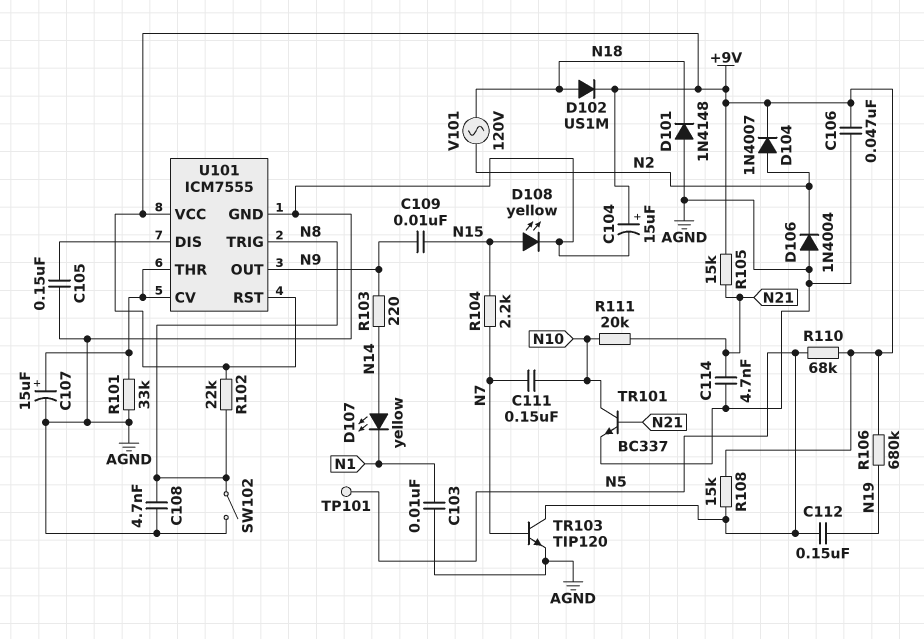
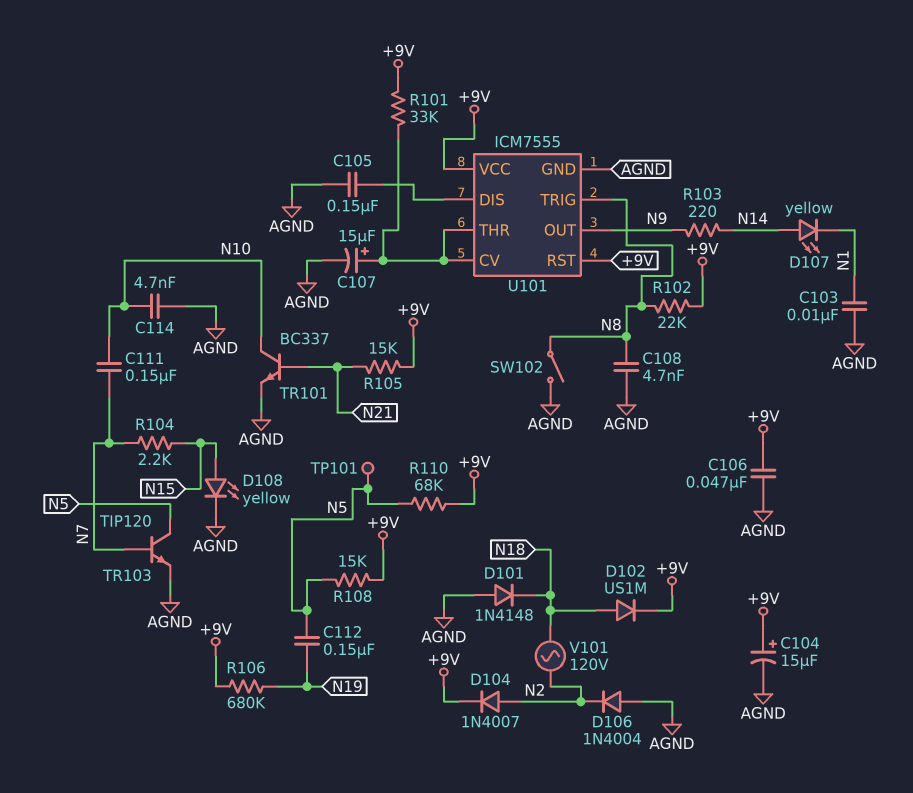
C109: 10nF (N9, N15) -> none
C114: 4.7nF (AGND, N21) -> 4.7nF (AGND, N10)
R101: 33k (AGND, U101/CV) -> 33k (+9V, U101/CV)
R111: 20k (N10, N21) -> none

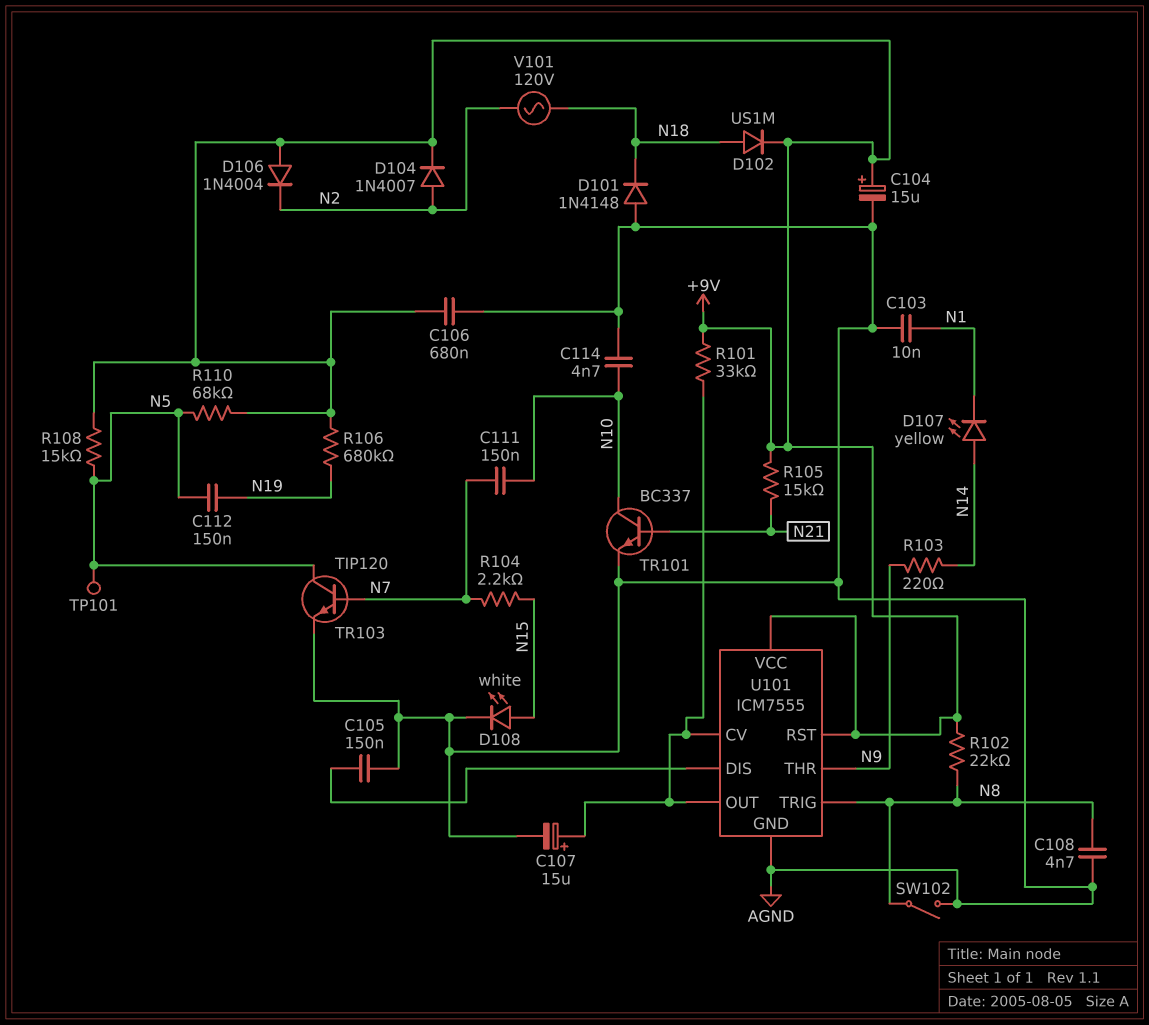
C106: 47nF (+9V, AGND) -> 680nF (+9V, AGND)
D106: diode 1N4004 (A AGND, K N2) -> diode 1N4004 (A +9V, K N2)
D108: LED yellow (A N15, K AGND) -> LED white (A N15, K AGND)
U101 pin OUT: N9 -> U101/CV
U101 pin THR: U101/CV -> N9

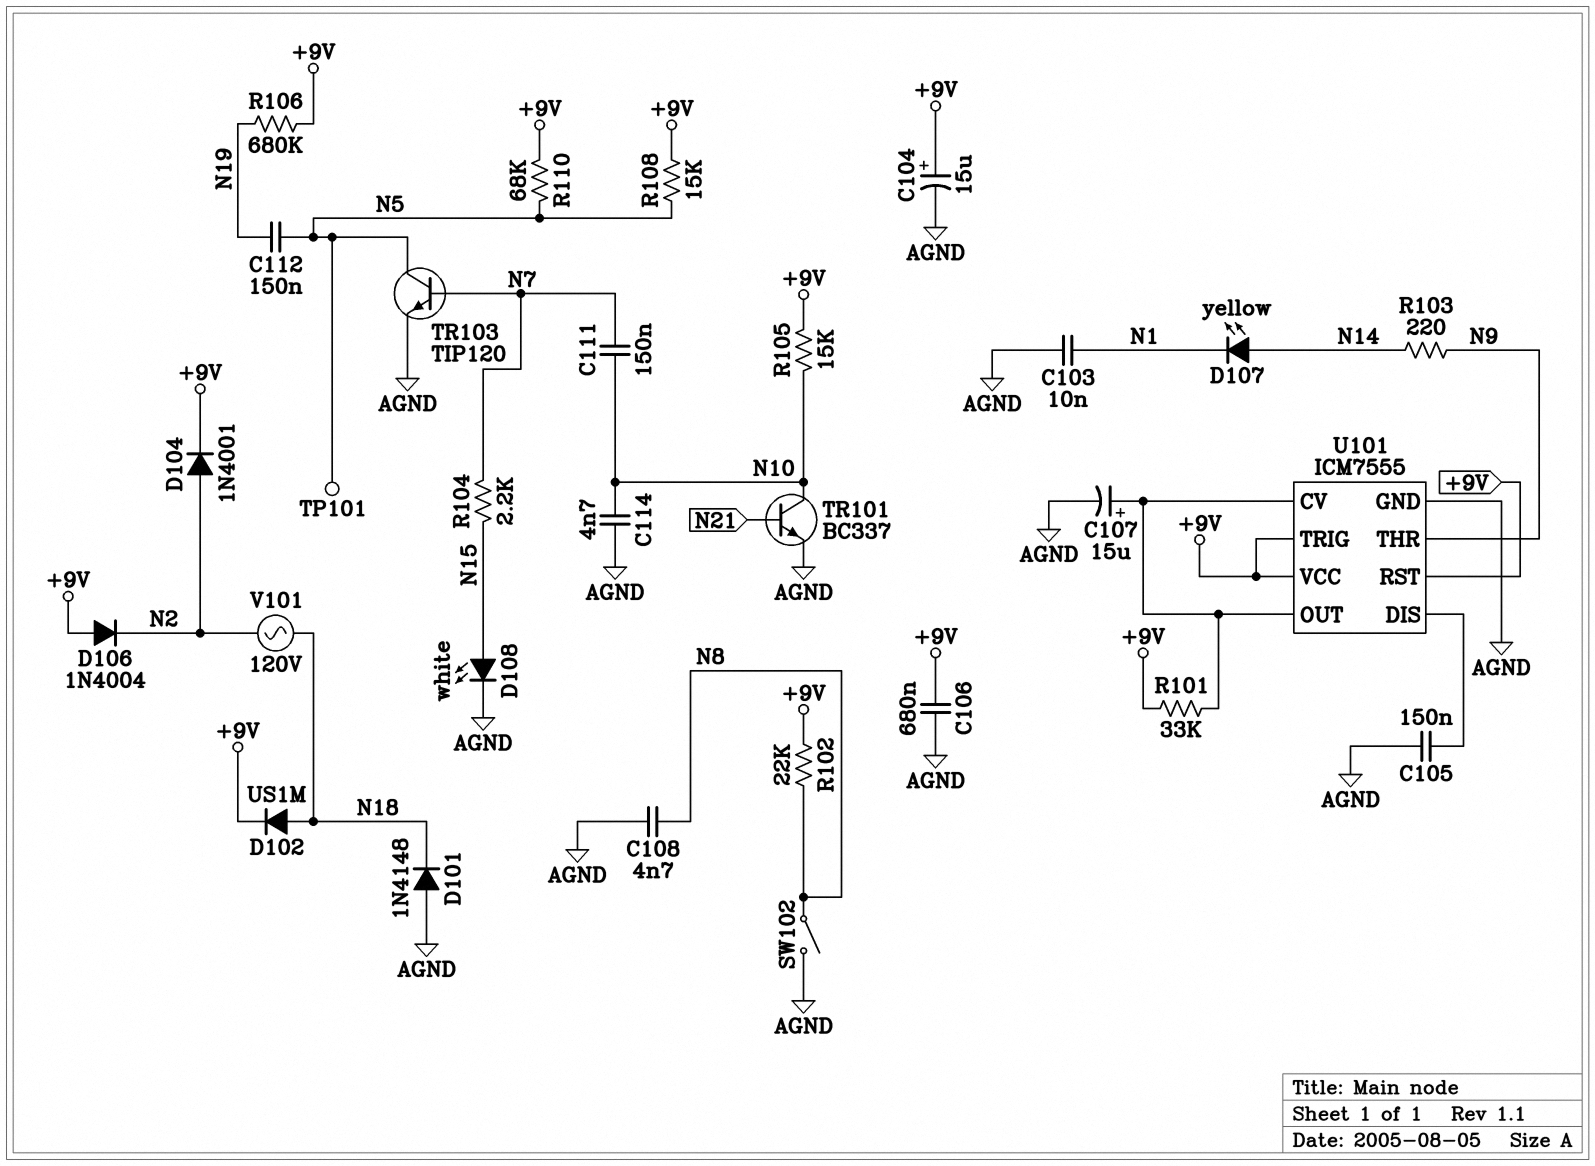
D104: diode 1N4007 (A N2, K +9V) -> diode 1N4001 (A N2, K +9V)
R105: 15k (+9V, N21) -> 15k (+9V, N10)
U101 pin TRIG: N8 -> +9V

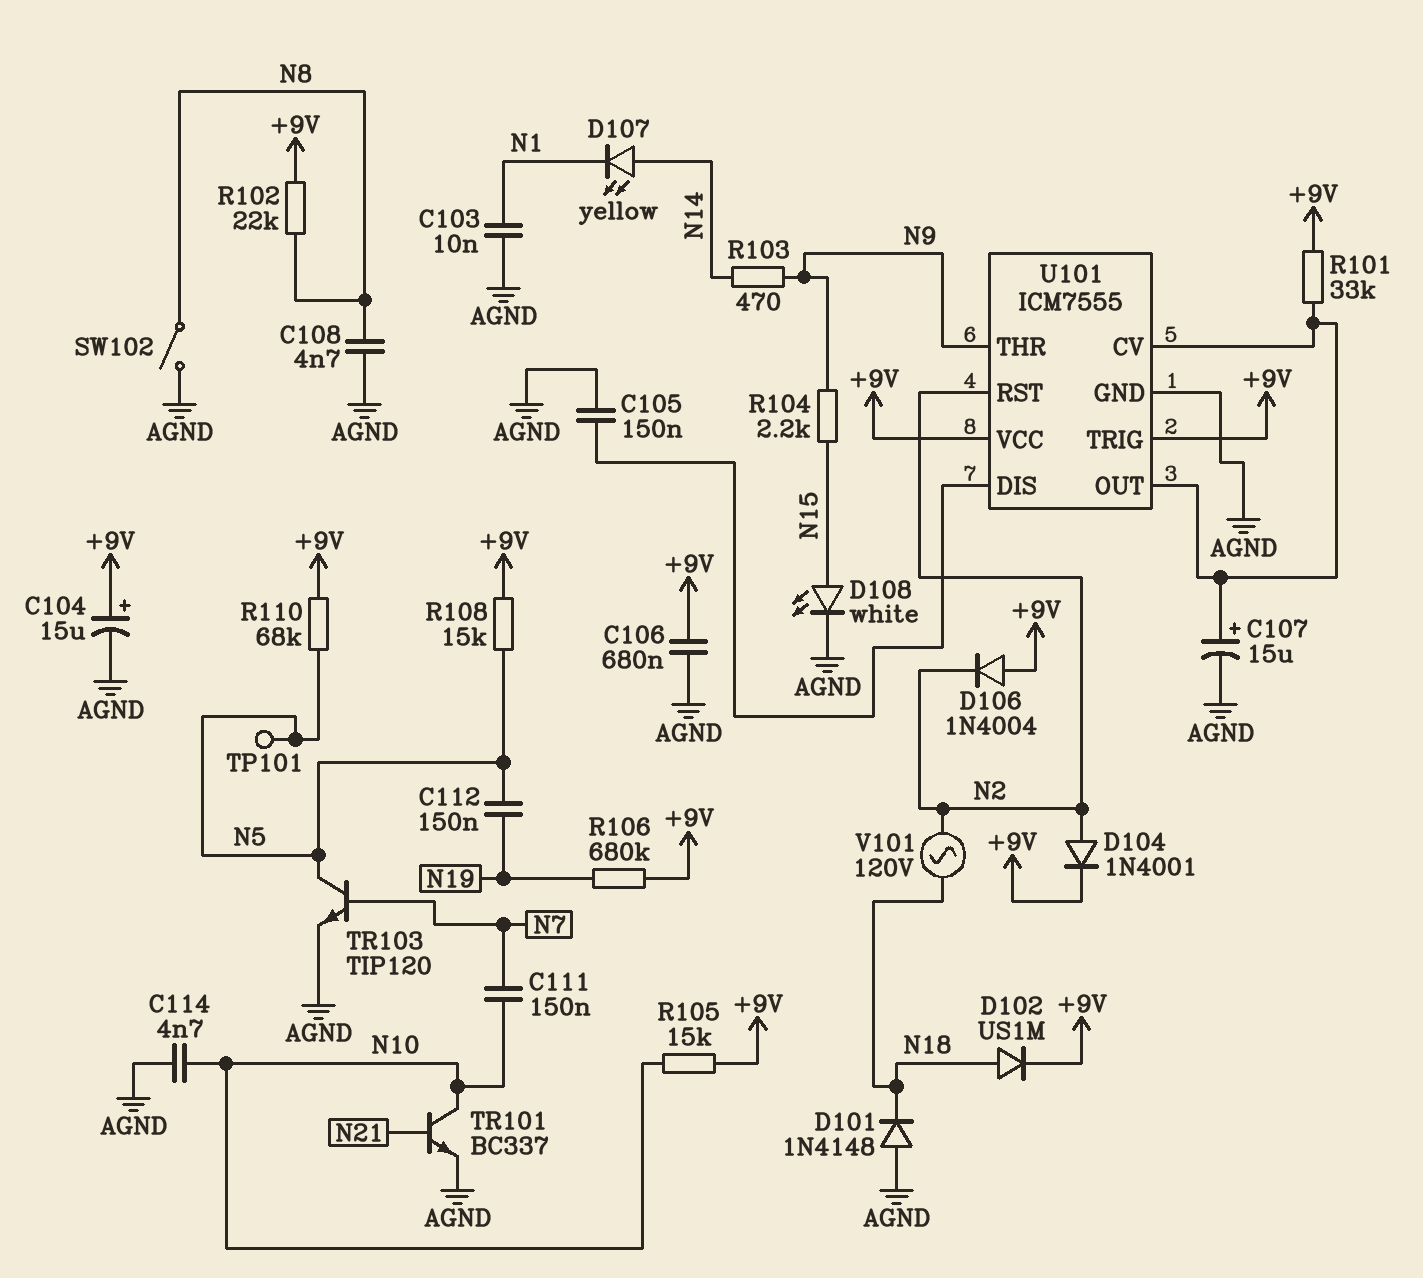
R103: 220 (N9, N14) -> 470 (N9, N14)
R104: 2.2k (N7, N15) -> 2.2k (N9, N15)
U101 pin RST: +9V -> N2

